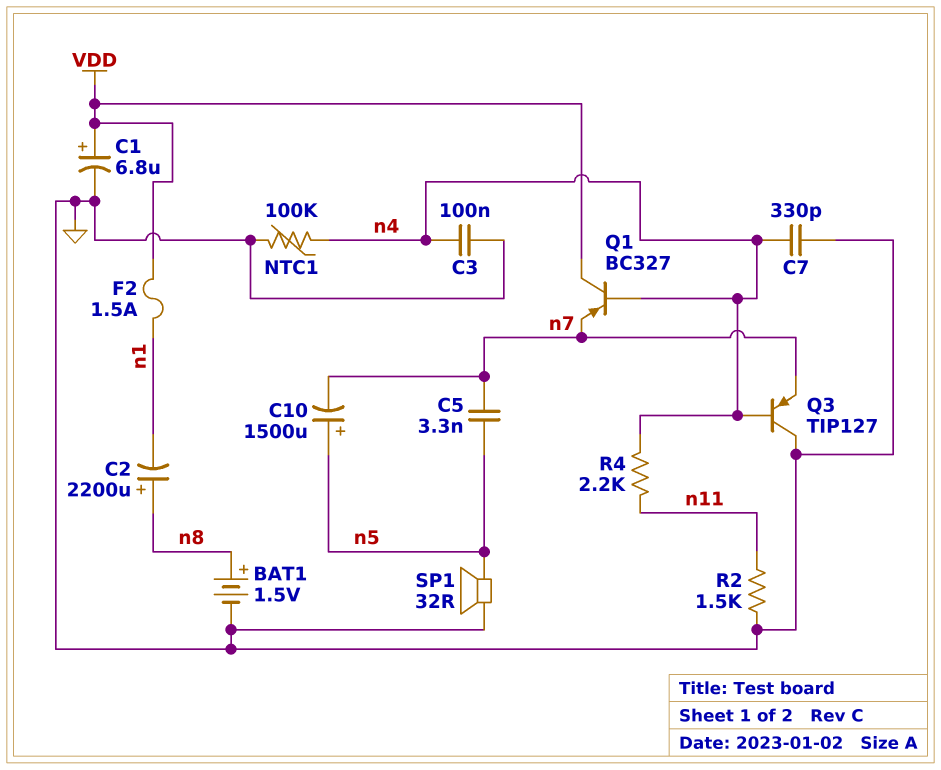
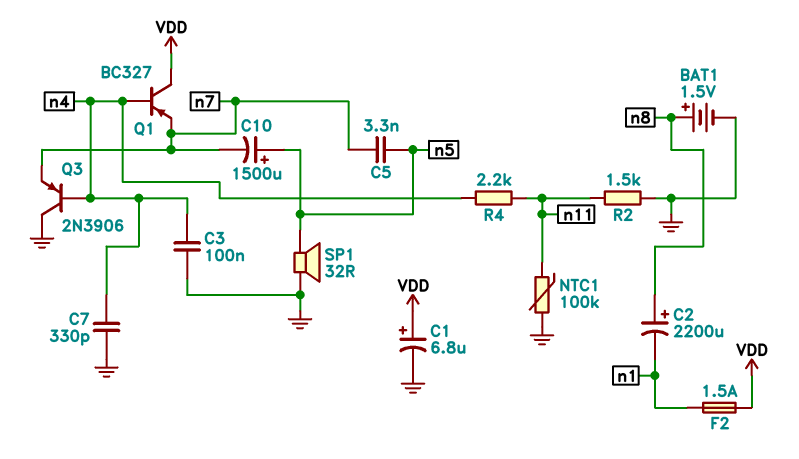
NTC1: 100k (GND, n4) -> 100k (GND, n11)
Q3: PNP TIP127 (B n4, C GND, E n7) -> PNP 2N3906 (B n4, C GND, E n7)

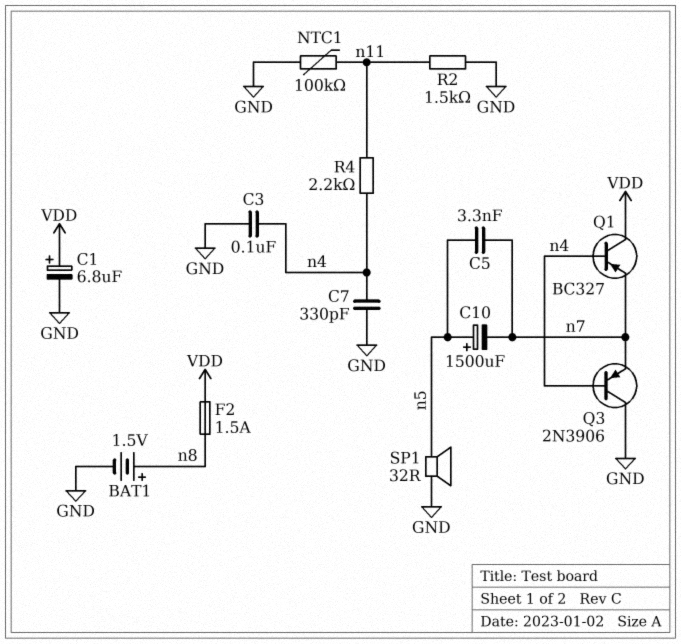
C2: 2200uF (plus n8, minus n1) -> none
F2: 1.5A (VDD, n1) -> 1.5A (VDD, n8)

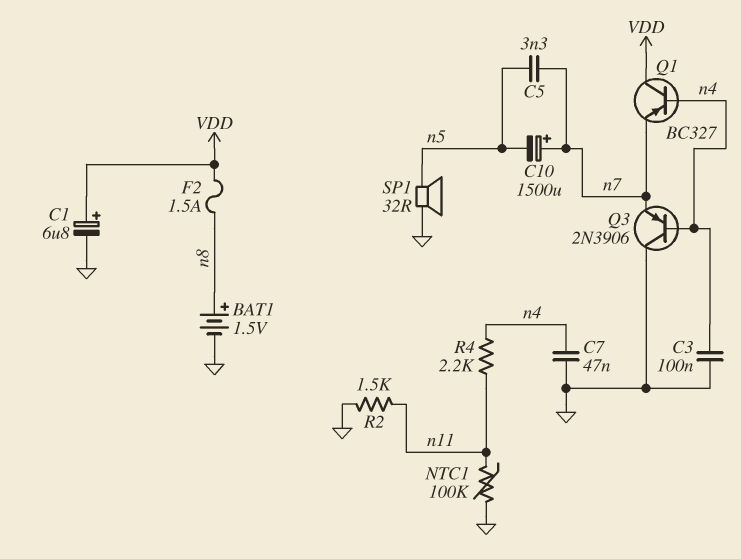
C7: 330pF (GND, n4) -> 47nF (GND, n4)
C10: 1500uF (plus n5, minus n7) -> 1500uF (plus n7, minus n5)

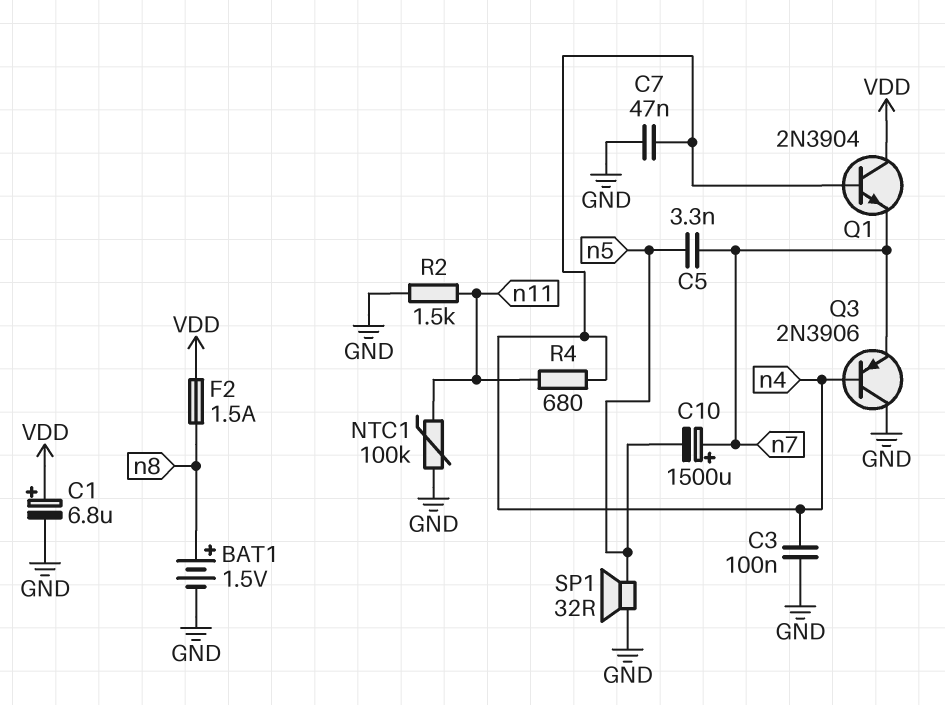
Q1: PNP BC327 (B n4, C VDD, E n7) -> NPN 2N3904 (B n4, C VDD, E n7)
R4: 2.2k (n4, n11) -> 680 (n4, n11)

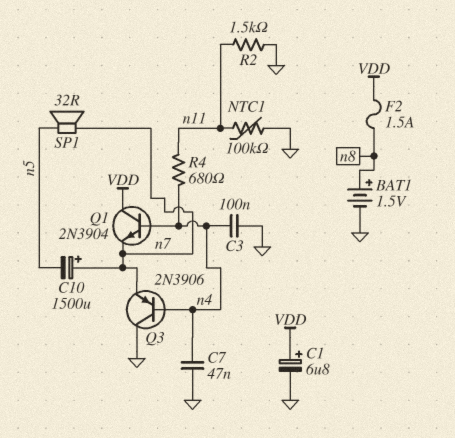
C5: 3.3nF (n5, n7) -> none
SP1: speaker 32R (GND, n5) -> speaker 32R (n5, n7)

